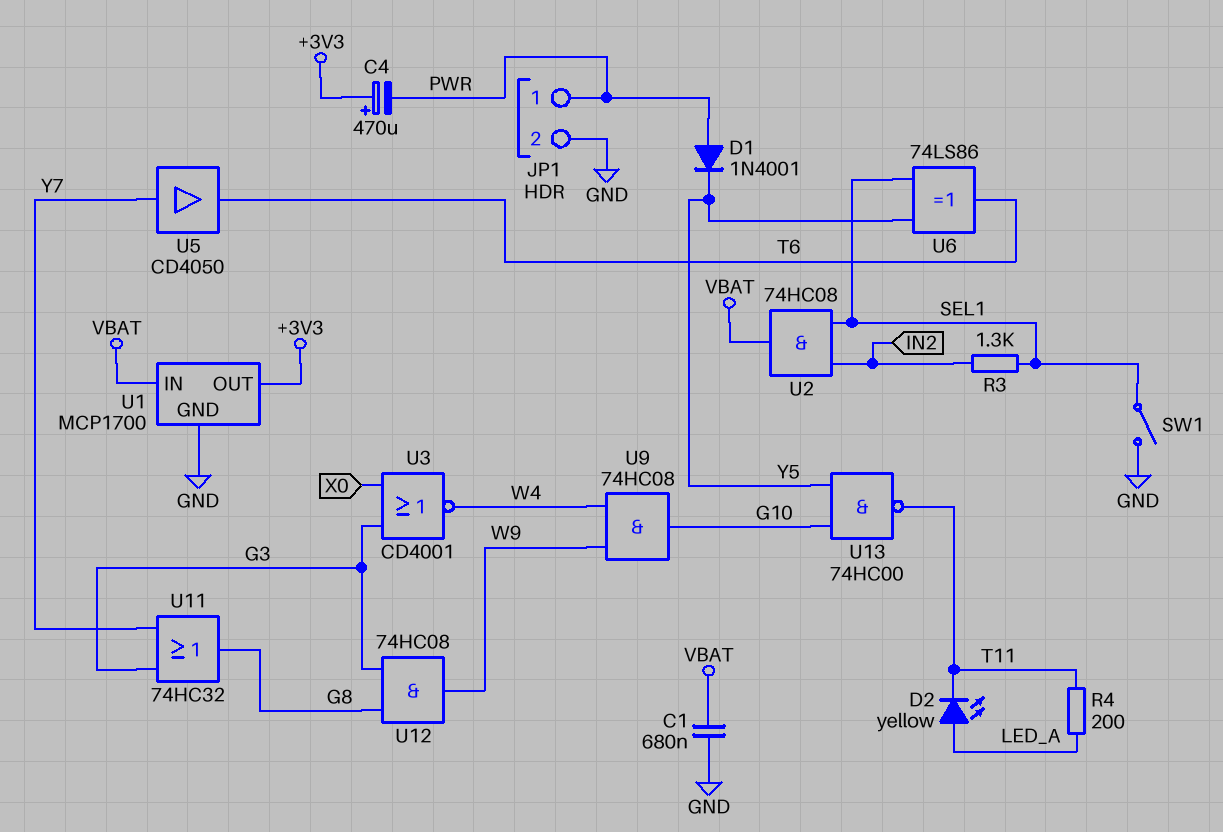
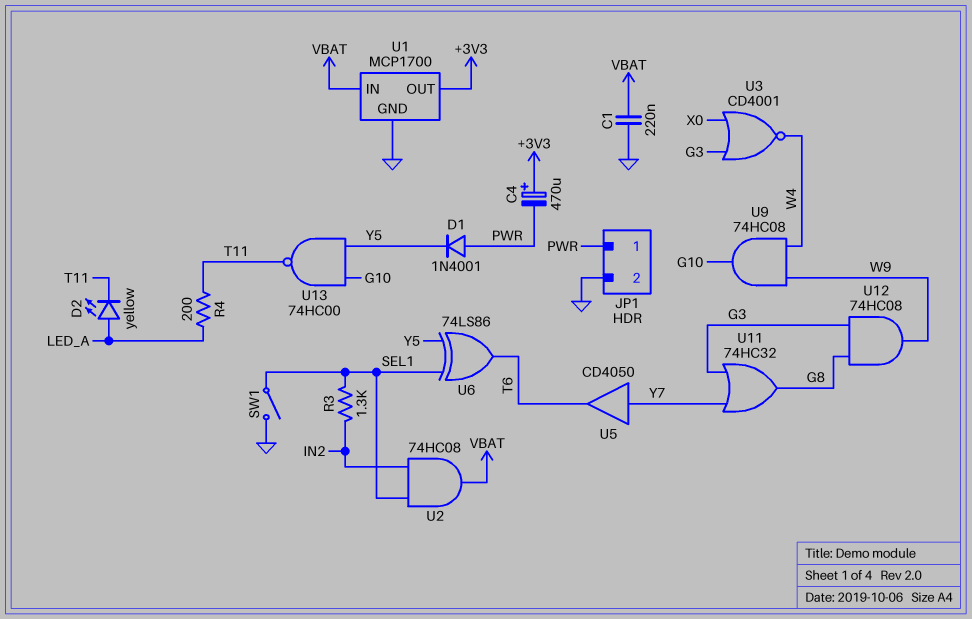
C1: 680nF (GND, VBAT) -> 220nF (GND, VBAT)

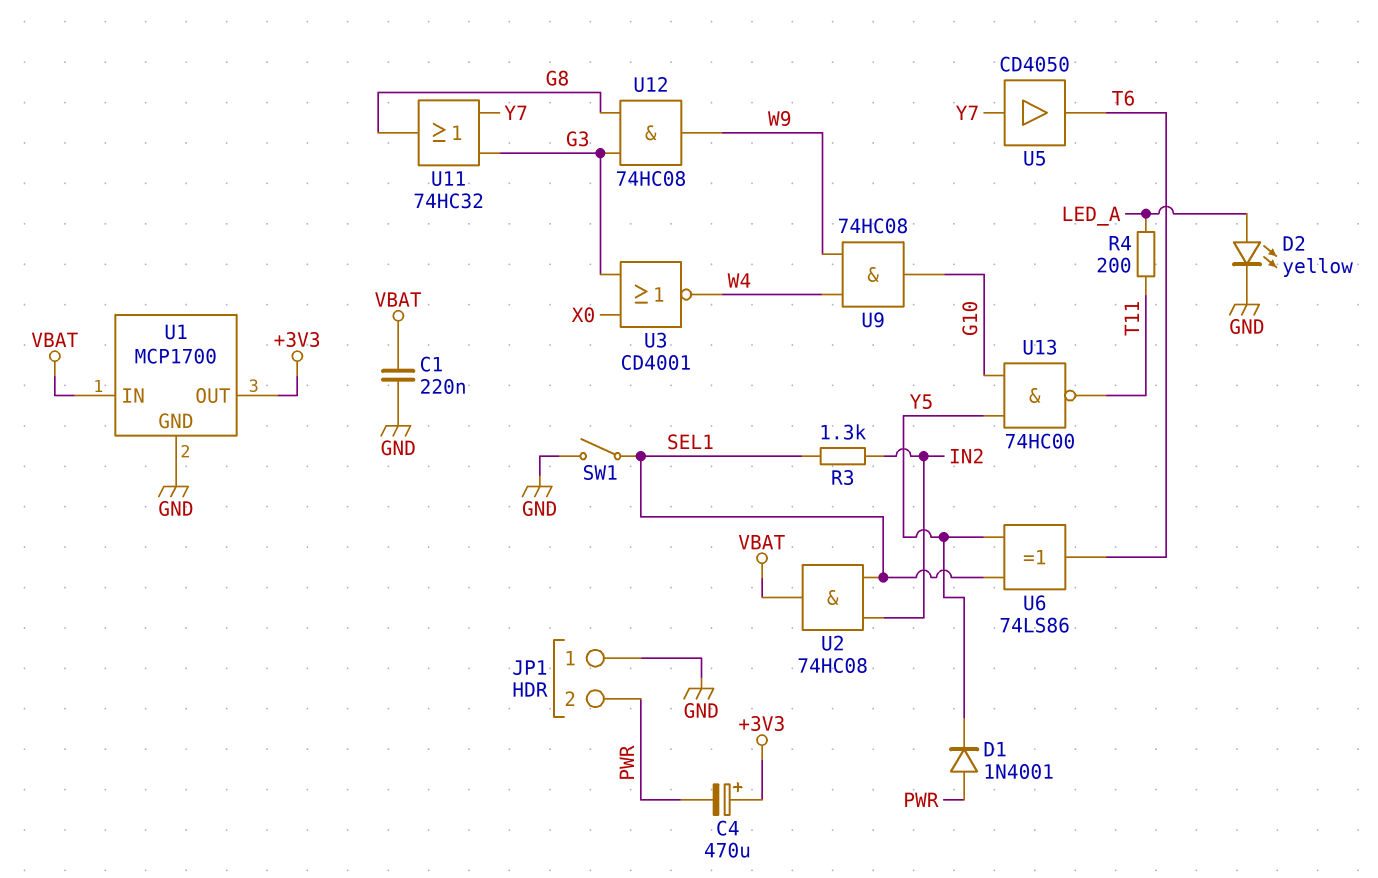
D2: LED yellow (A LED_A, K T11) -> LED yellow (A LED_A, K GND)
JP1 pin 1: PWR -> GND
JP1 pin 2: GND -> PWR

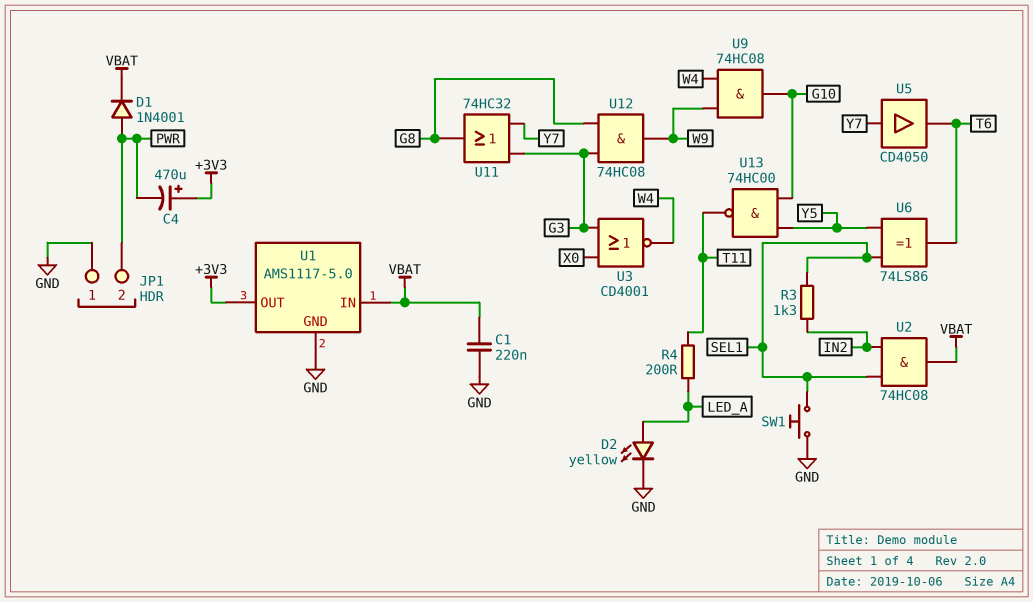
D1: diode 1N4001 (A PWR, K Y5) -> diode 1N4001 (A PWR, K VBAT)
SW1: switch (GND, SEL1) -> button (GND, SEL1)
U1: MCP1700 -> AMS1117-5.0

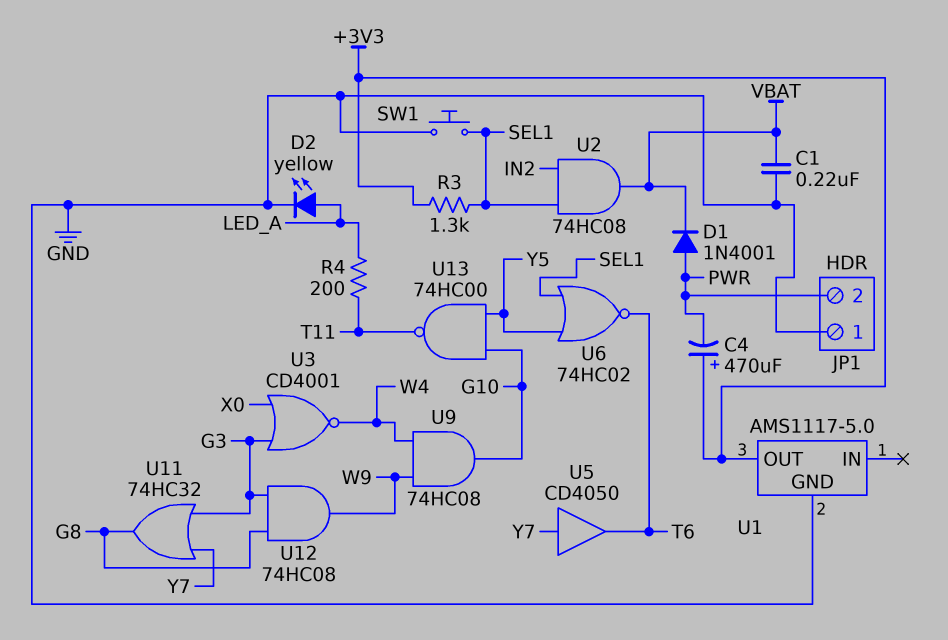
R3: 1.3k (IN2, SEL1) -> 1.3k (+3V3, SEL1)
U1 pin IN: VBAT -> none
U6: XOR 74LS86 (in SEL1, in Y5, out T6) -> NOR 74HC02 (in SEL1, in Y5, out T6)

